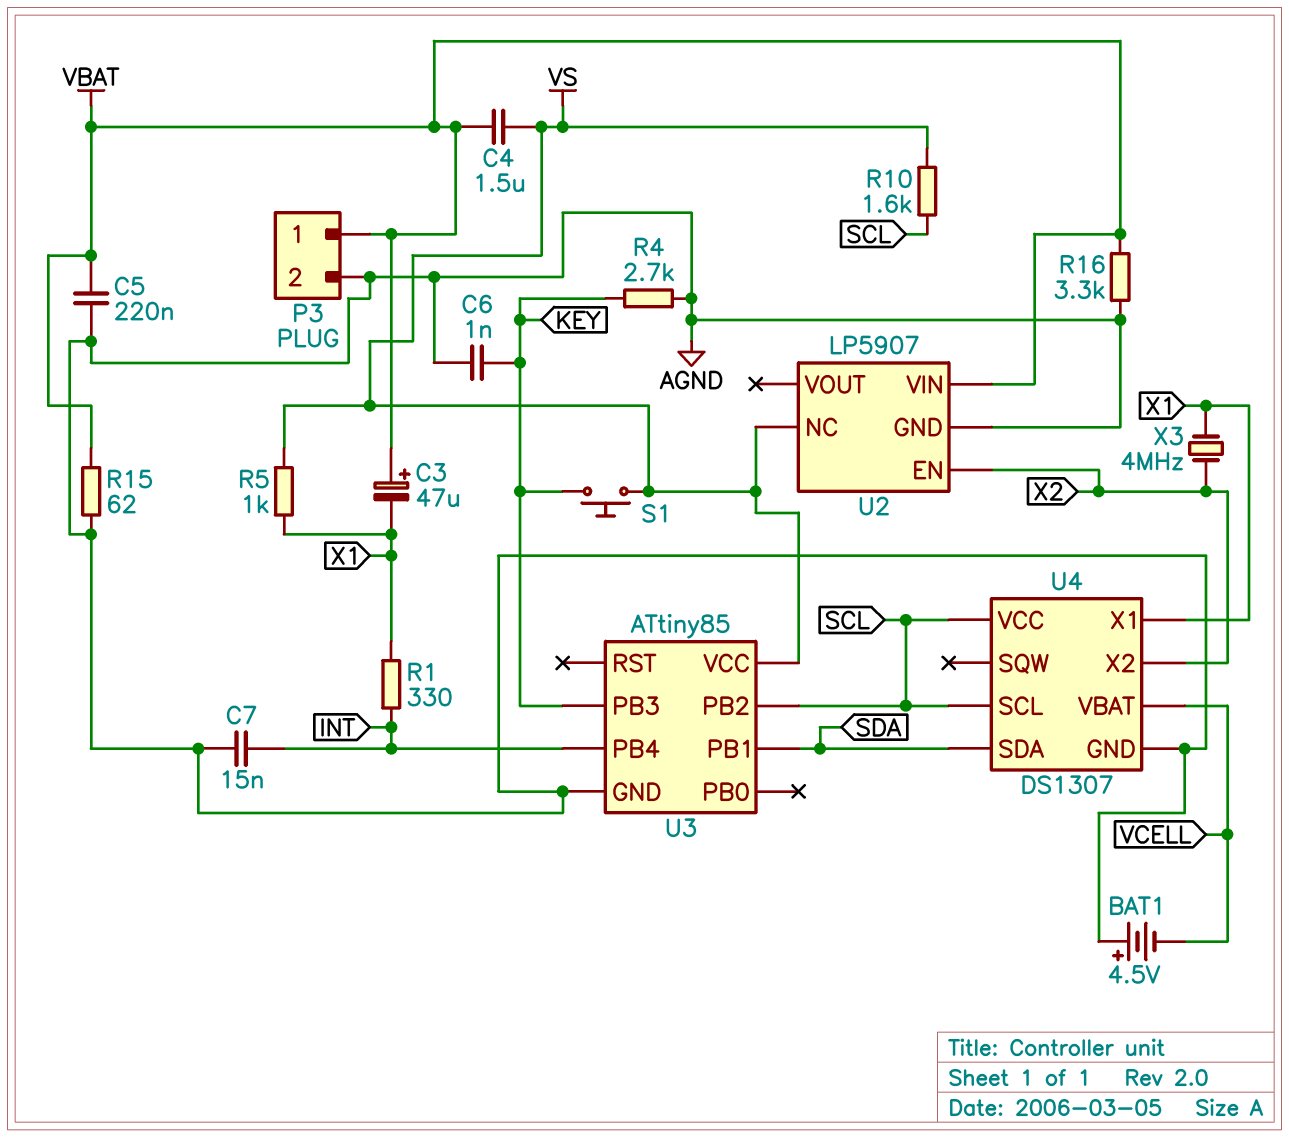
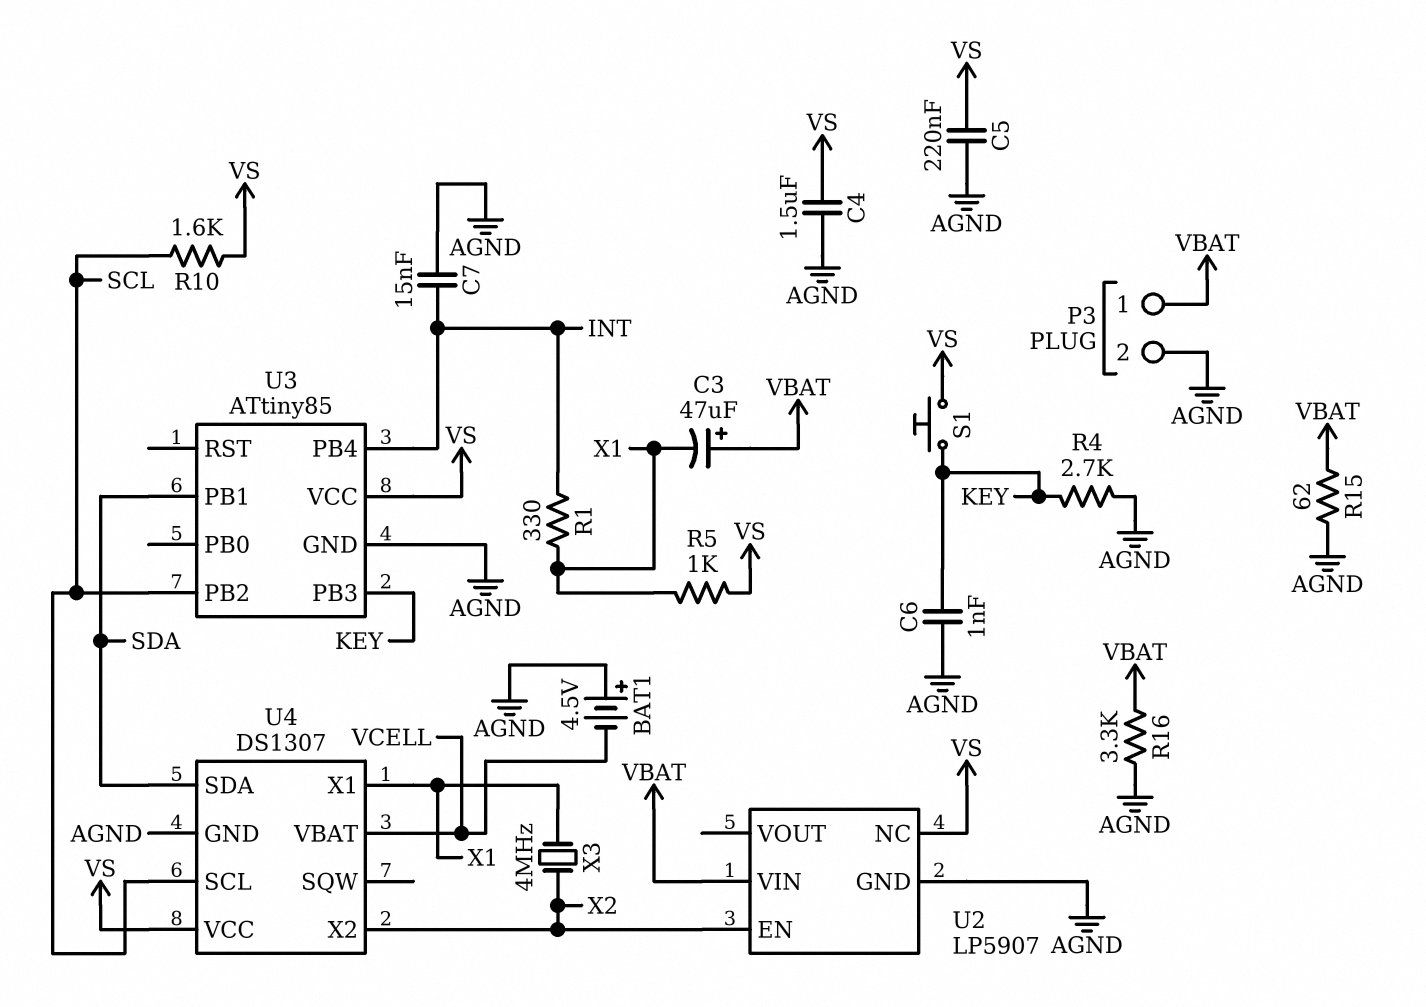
C4: 1.5uF (VBAT, VS) -> 1.5uF (AGND, VS)
C5: 220nF (AGND, VBAT) -> 220nF (AGND, VS)
U4 pin VCC: SCL -> VS

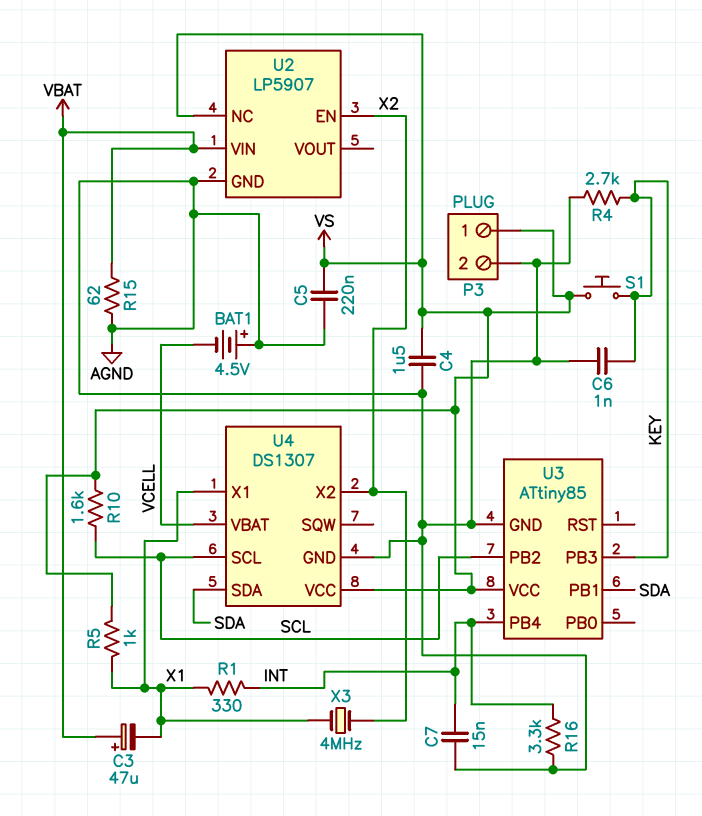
P3 pin 1: VBAT -> VS
R16: 3.3k (AGND, VBAT) -> 3.3k (AGND, INT)

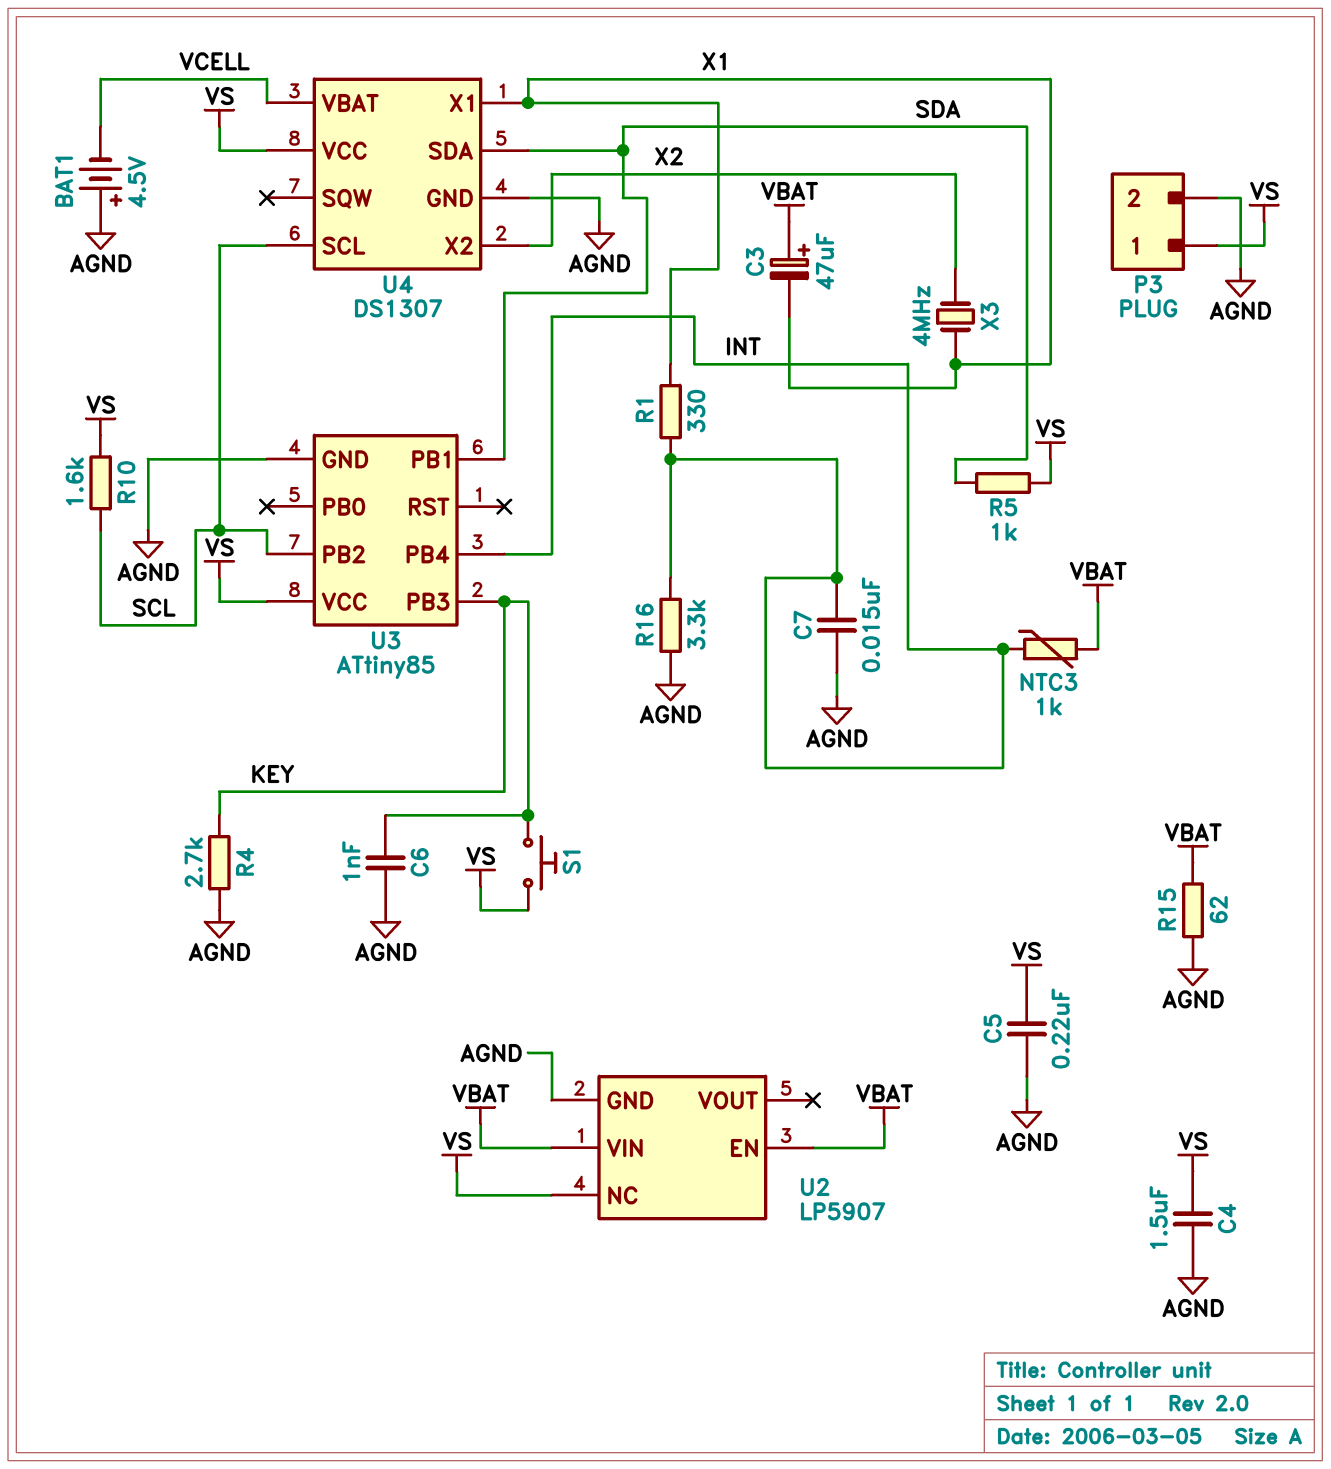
NTC3: none -> 1k (INT, VBAT)
R5: 1k (VS, X1) -> 1k (SDA, VS)
U2 pin EN: X2 -> VBAT

